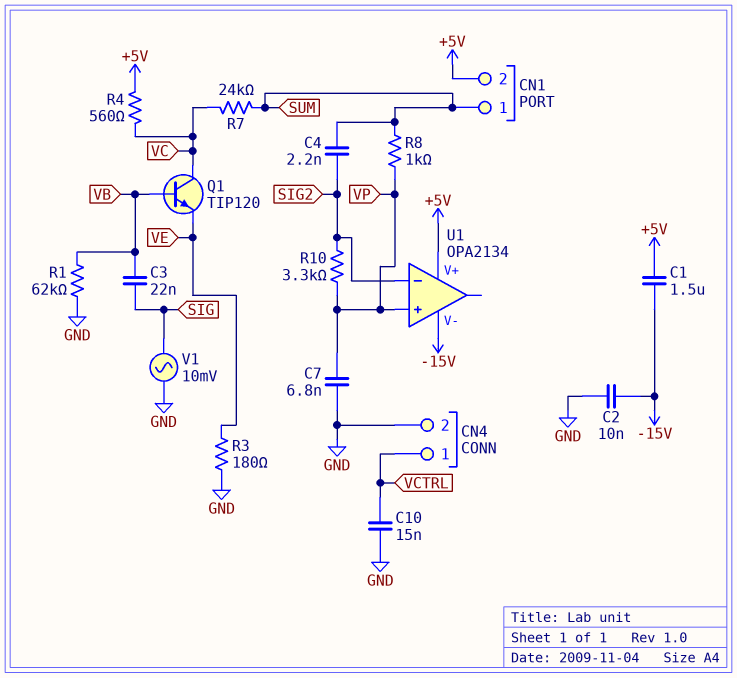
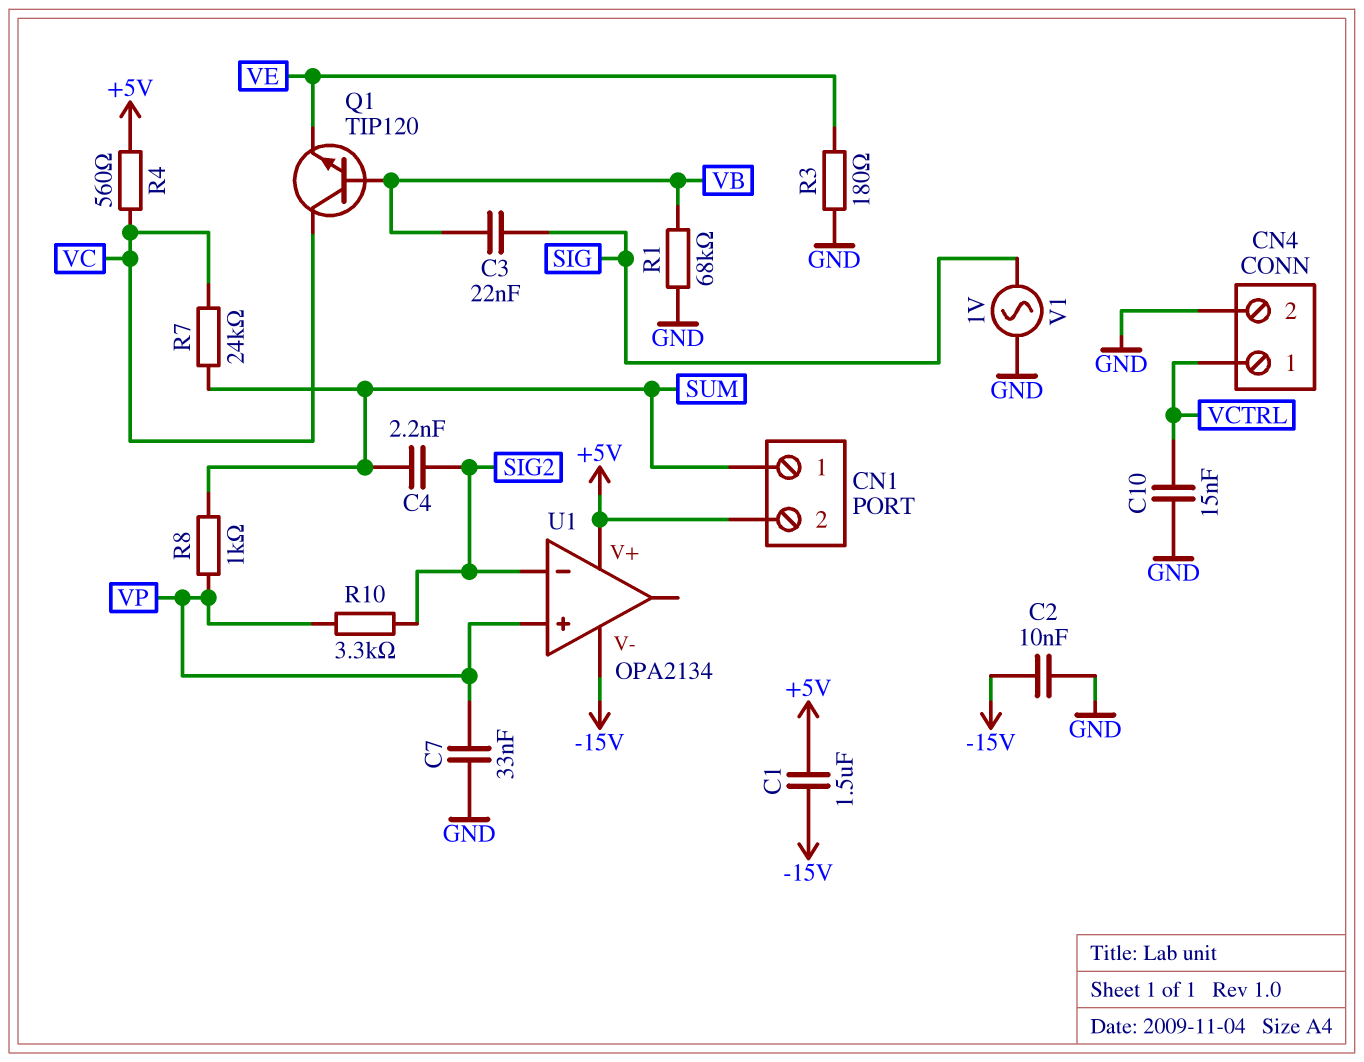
C7: 6.8nF (GND, VP) -> 33nF (GND, VP)
R1: 62k (GND, VB) -> 68k (GND, VB)
V1: AC 10mV (GND, SIG) -> AC 1V (GND, SIG)

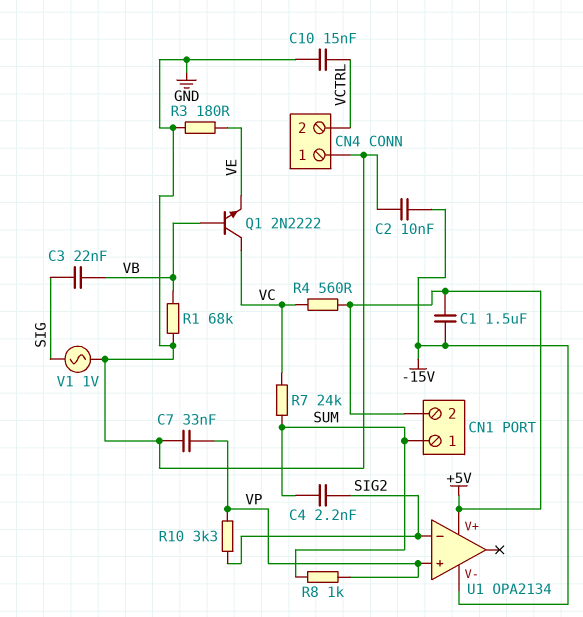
CN4 pin 1: VCTRL -> GND
CN4 pin 2: GND -> VCTRL
Q1: NPN TIP120 (B VB, C VC, E VE) -> NPN 2N2222 (B VB, C VC, E VE)

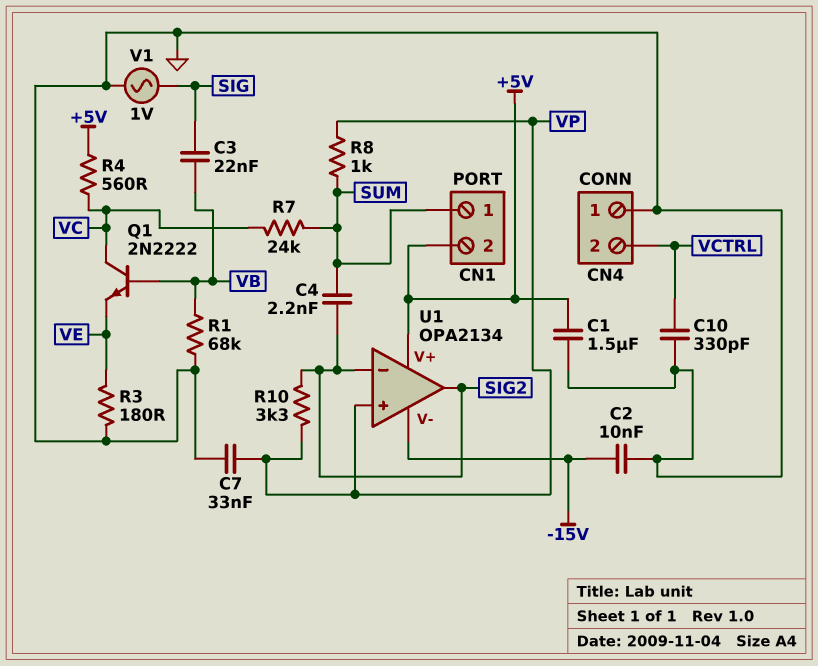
C1: 1.5uF (+5V, -15V) -> 1.5uF (+5V, GND)
C10: 15nF (GND, VCTRL) -> 330pF (GND, VCTRL)
U1 pin out: none -> SIG2

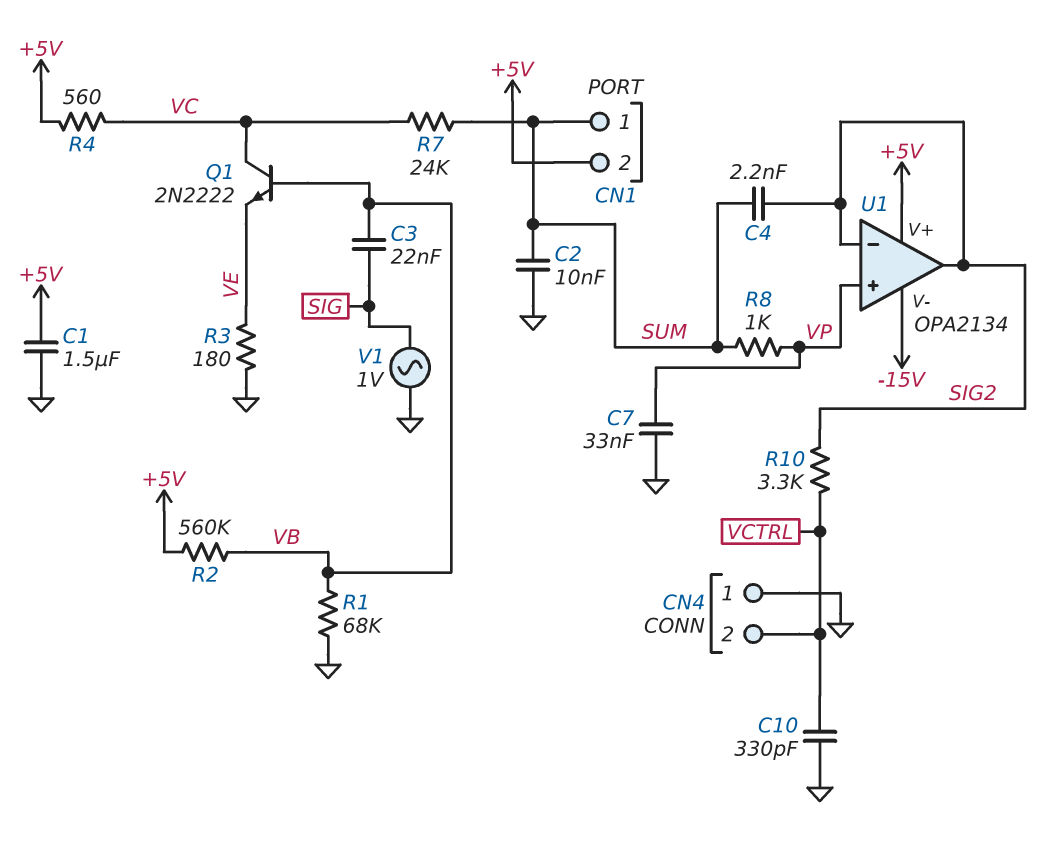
C2: 10nF (-15V, GND) -> 10nF (GND, SUM)
R2: none -> 560k (+5V, VB)
R10: 3.3k (SIG2, VP) -> 3.3k (SIG2, VCTRL)

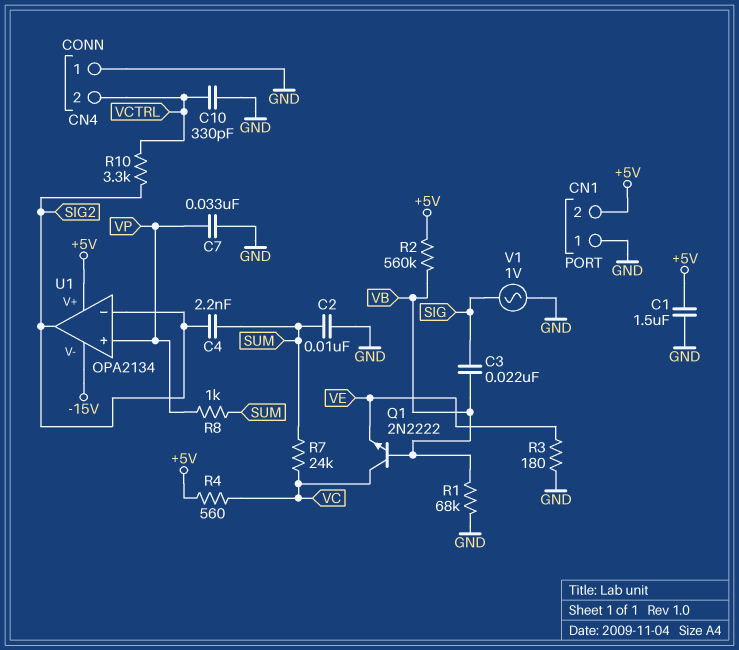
CN1 pin 1: SUM -> GND

